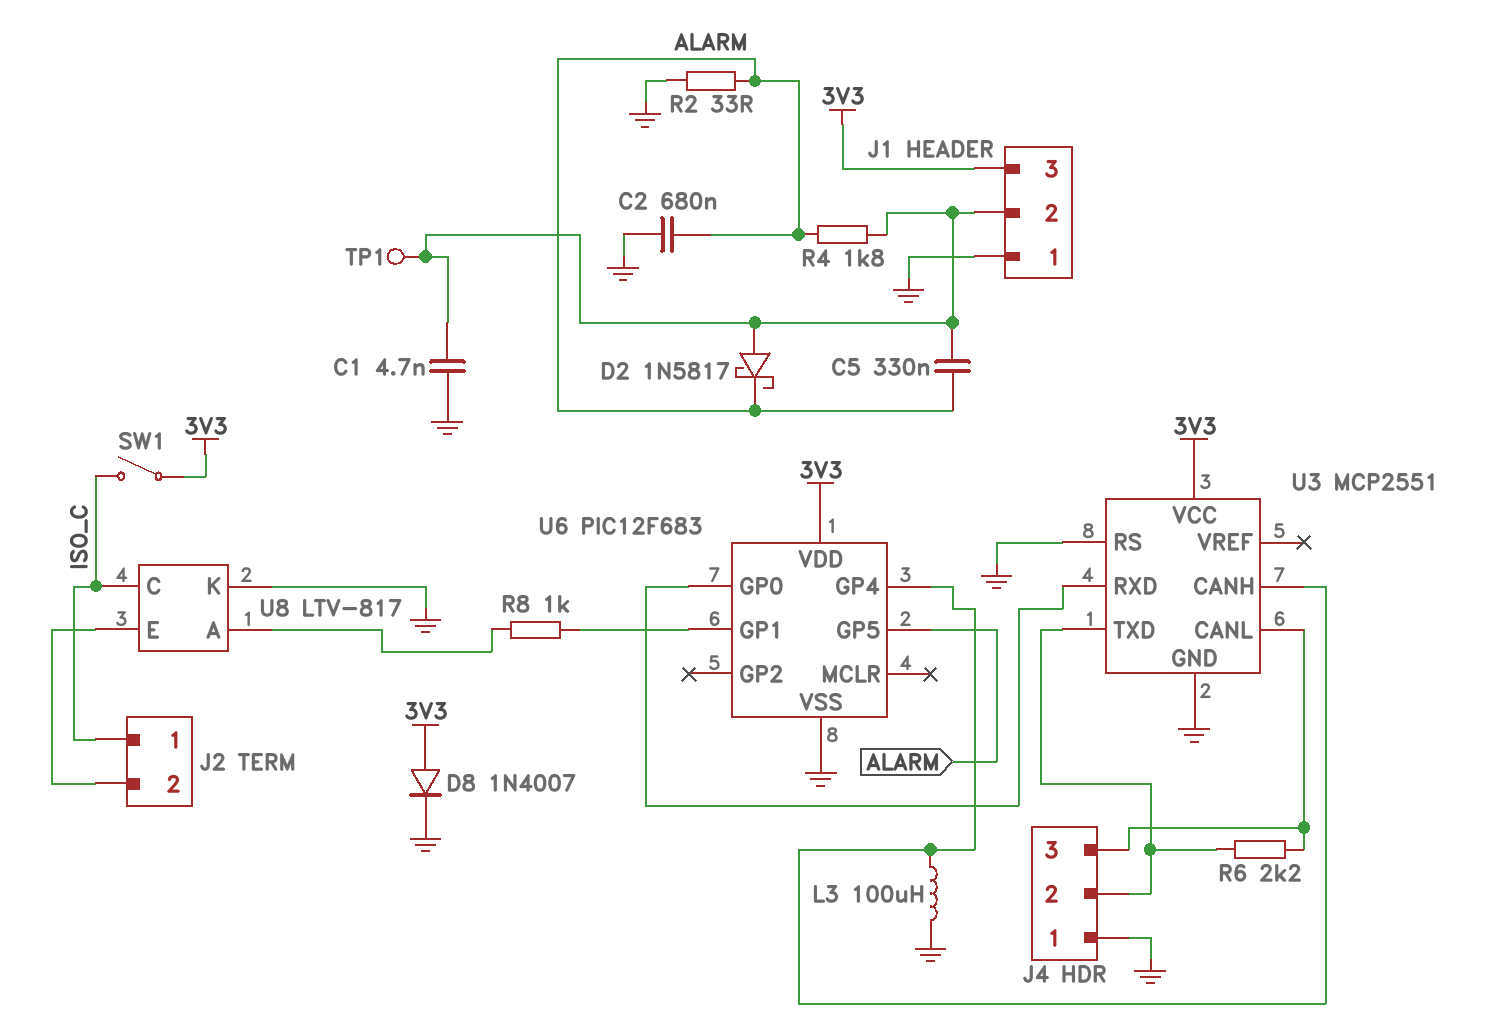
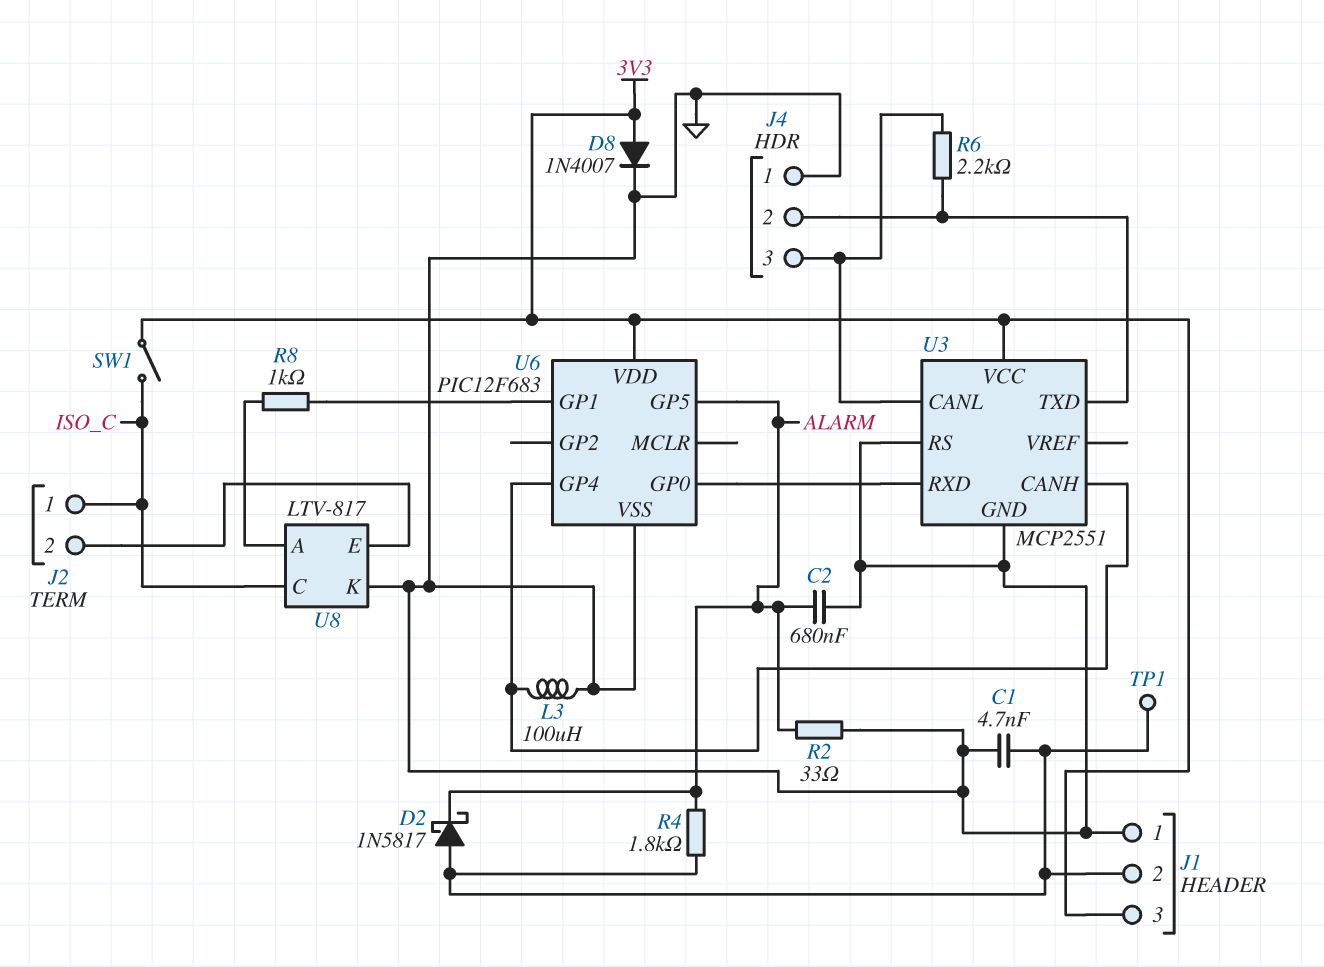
C5: 330nF (ALARM, J1/2) -> none

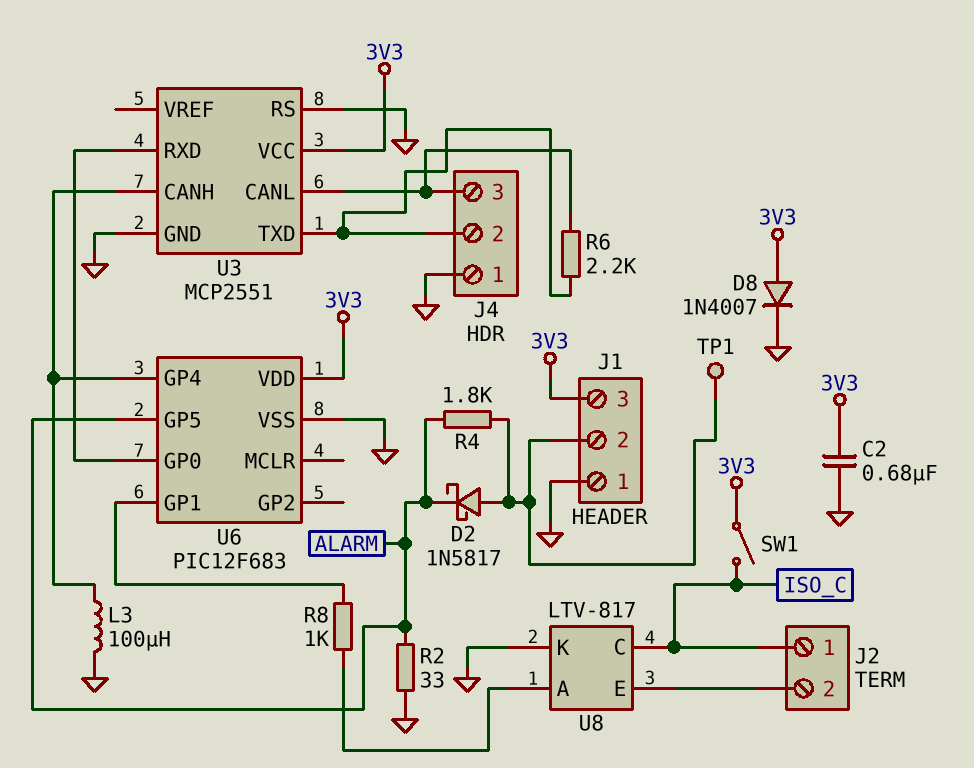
C1: 4.7nF (GND, J1/2) -> none
C2: 680nF (ALARM, GND) -> 680nF (3V3, GND)

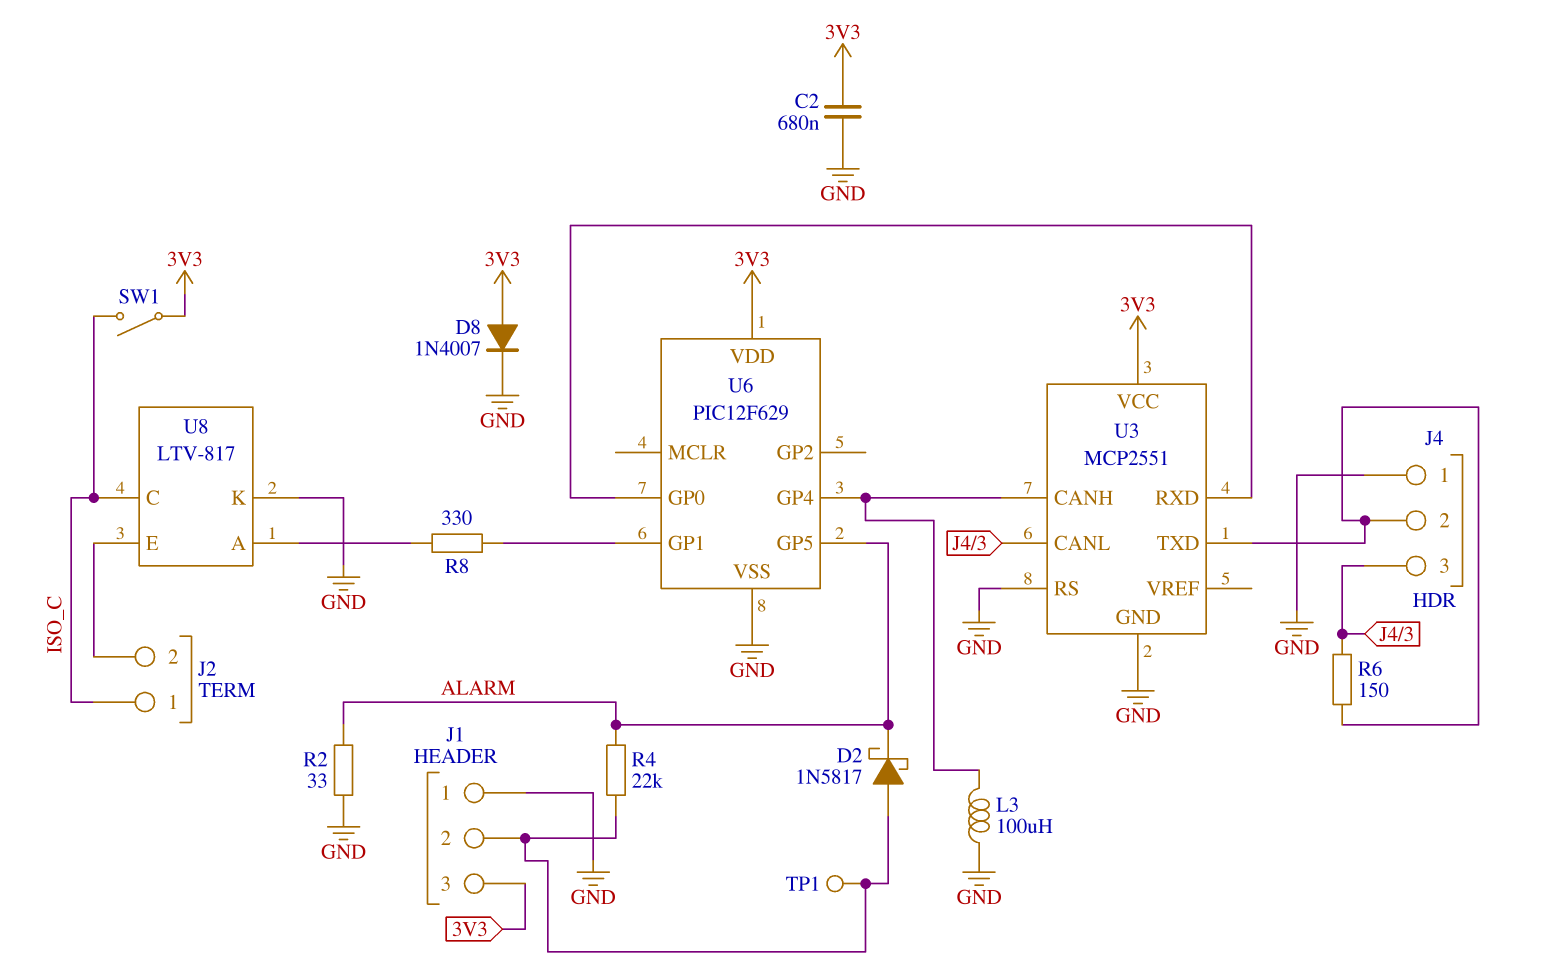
R4: 1.8k (ALARM, J1/2) -> 22k (ALARM, J1/2)
R6: 2.2k (J4/2, J4/3) -> 150 (J4/2, J4/3)
R8: 1k (U6/GP1, U8/A) -> 330 (U6/GP1, U8/A)
U6: PIC12F683 -> PIC12F629

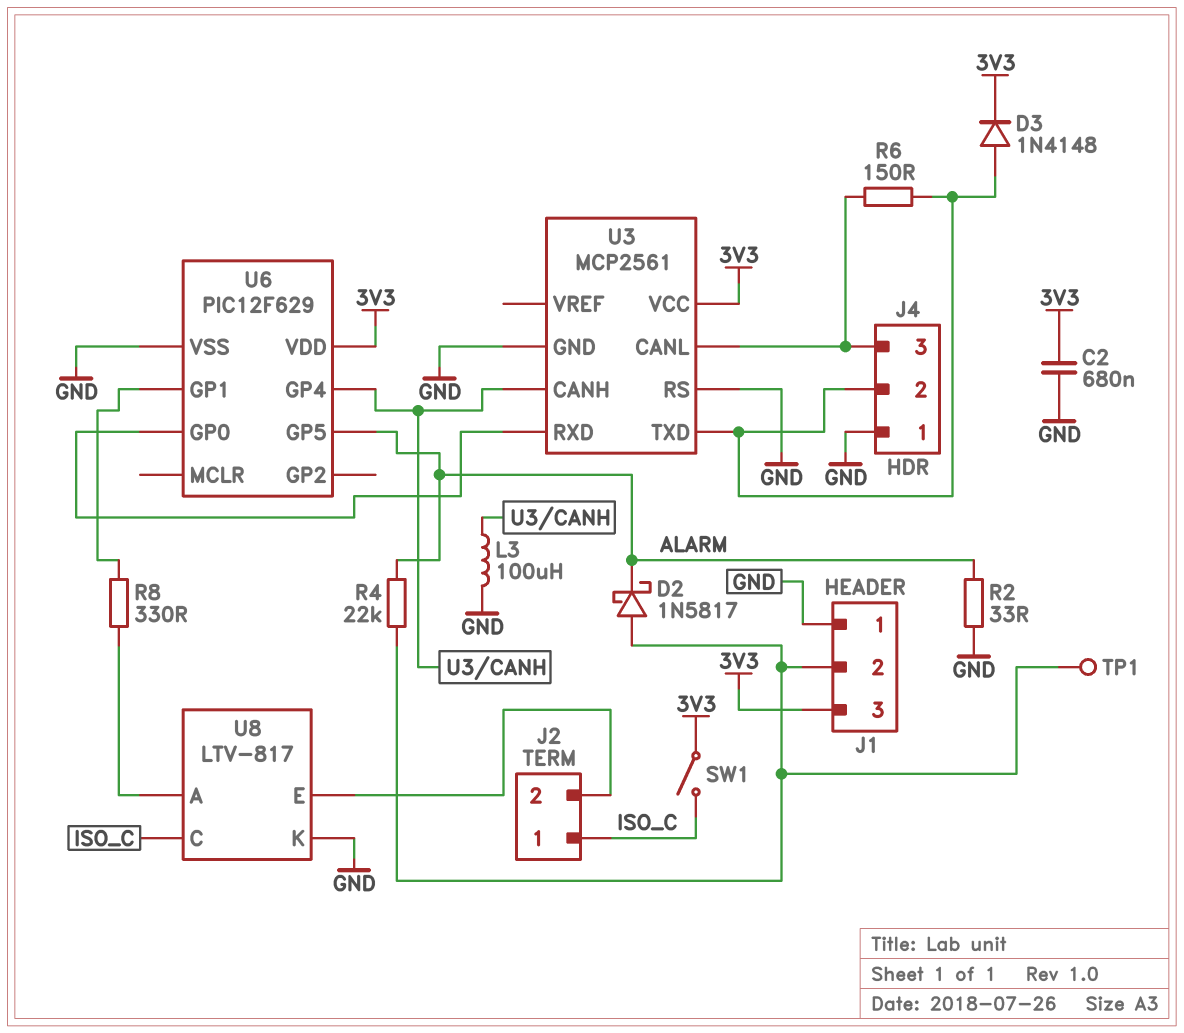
D3: none -> diode 1N4148 (A J4/2, K 3V3)
D8: diode 1N4007 (A 3V3, K GND) -> none
U3: MCP2551 -> MCP2561

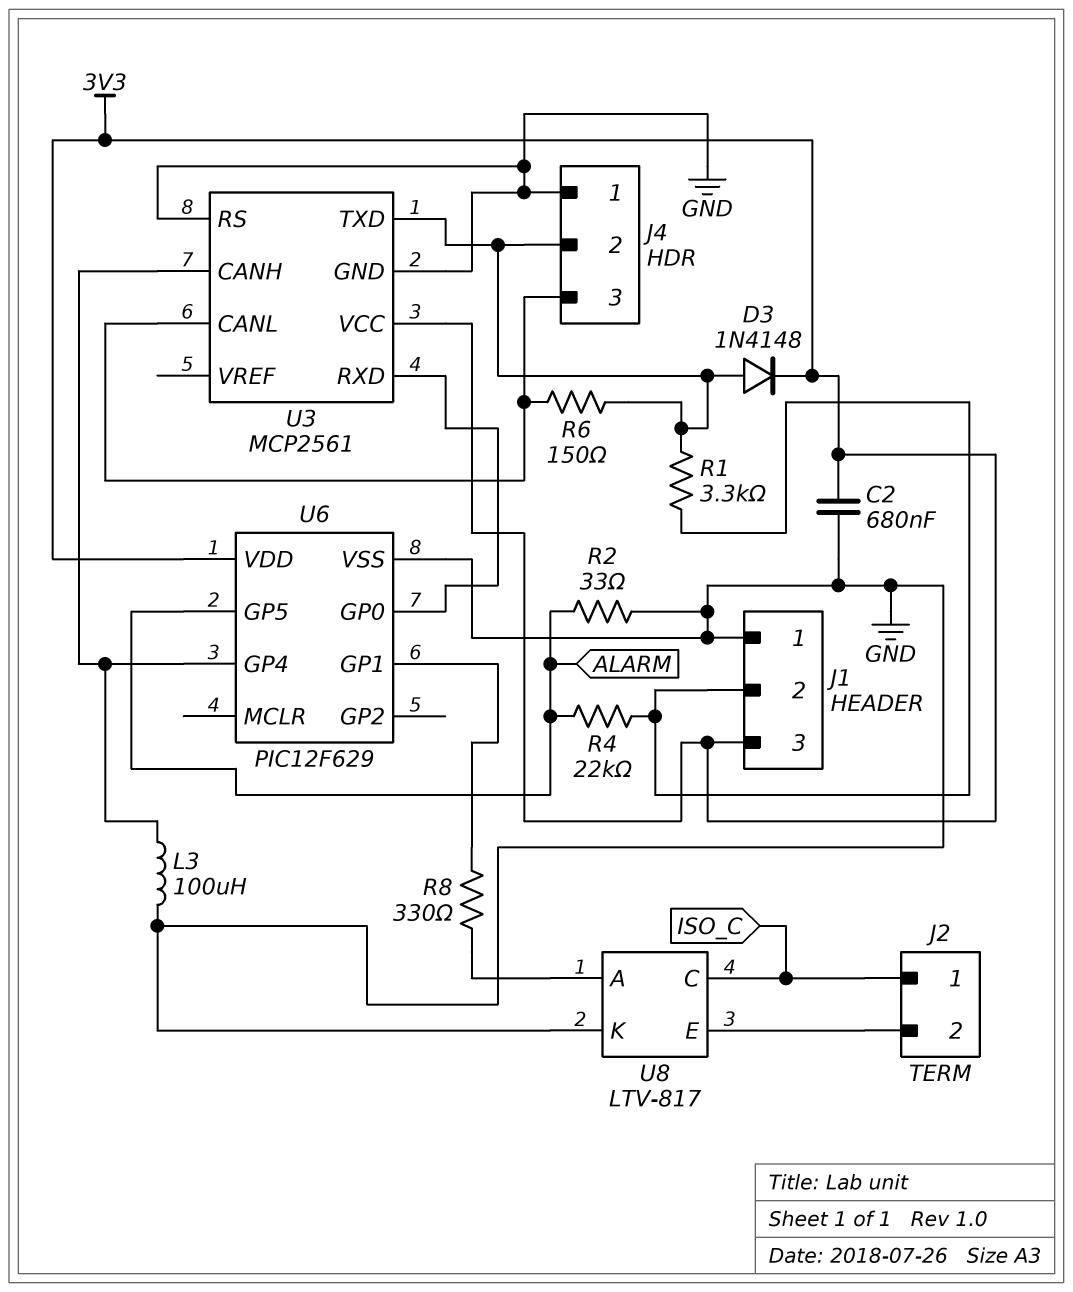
D2: schottky 1N5817 (A J1/2, K ALARM) -> none
R1: none -> 3.3k (J1/2, J4/2)
SW1: switch (3V3, ISO_C) -> none
TP1: test point (J1/2) -> none

